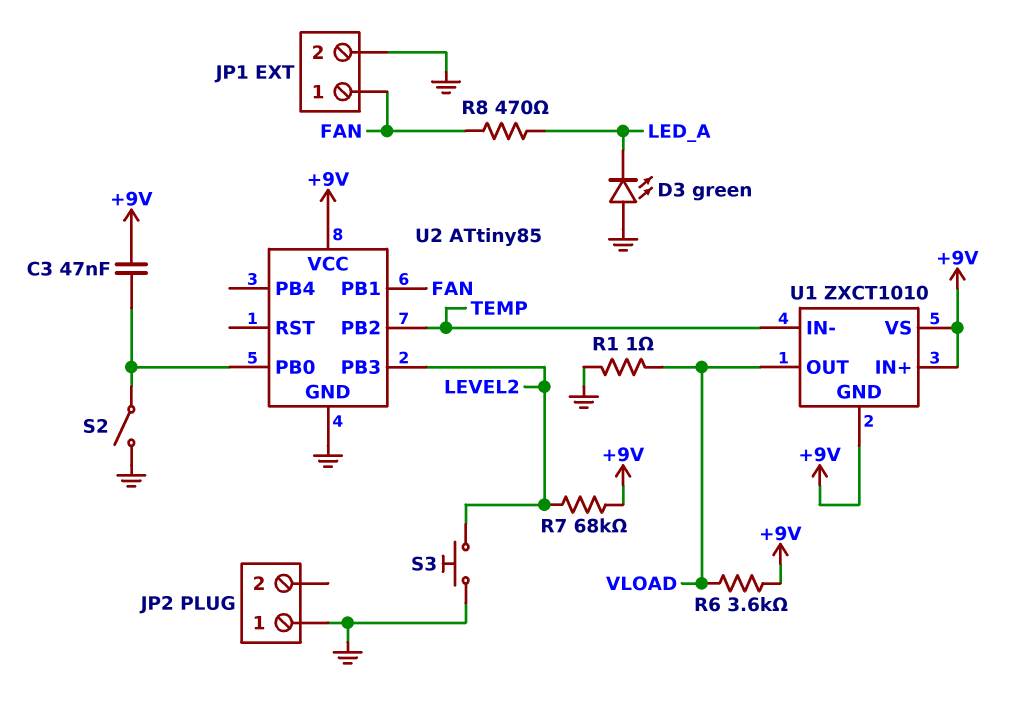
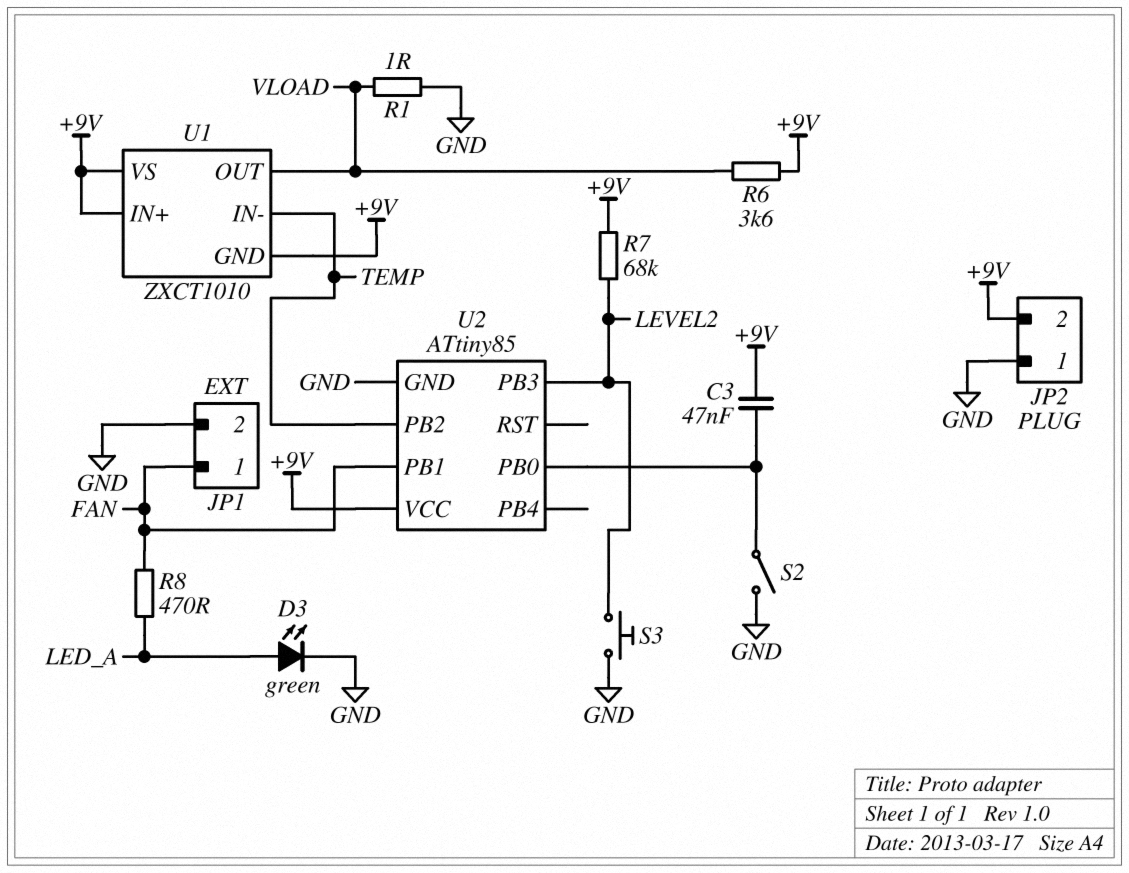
D3: LED green (A GND, K LED_A) -> LED green (A LED_A, K GND)
JP2 pin 2: none -> +9V

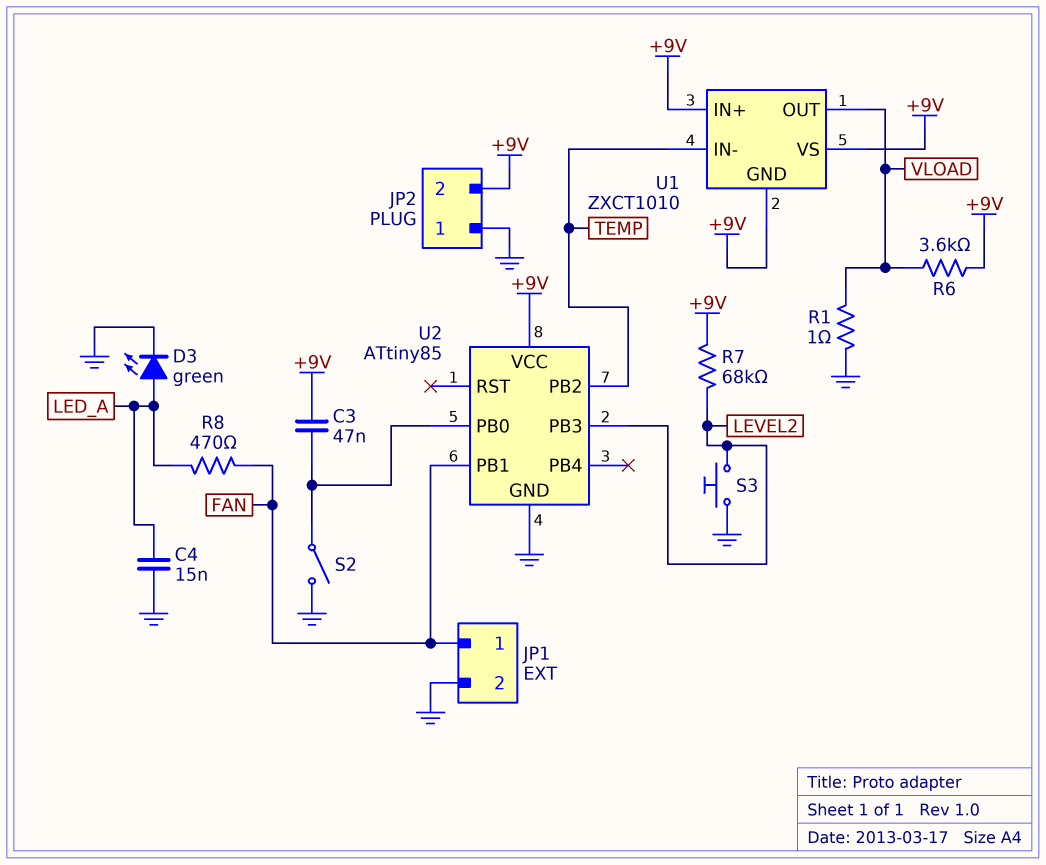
C4: none -> 15nF (GND, LED_A)

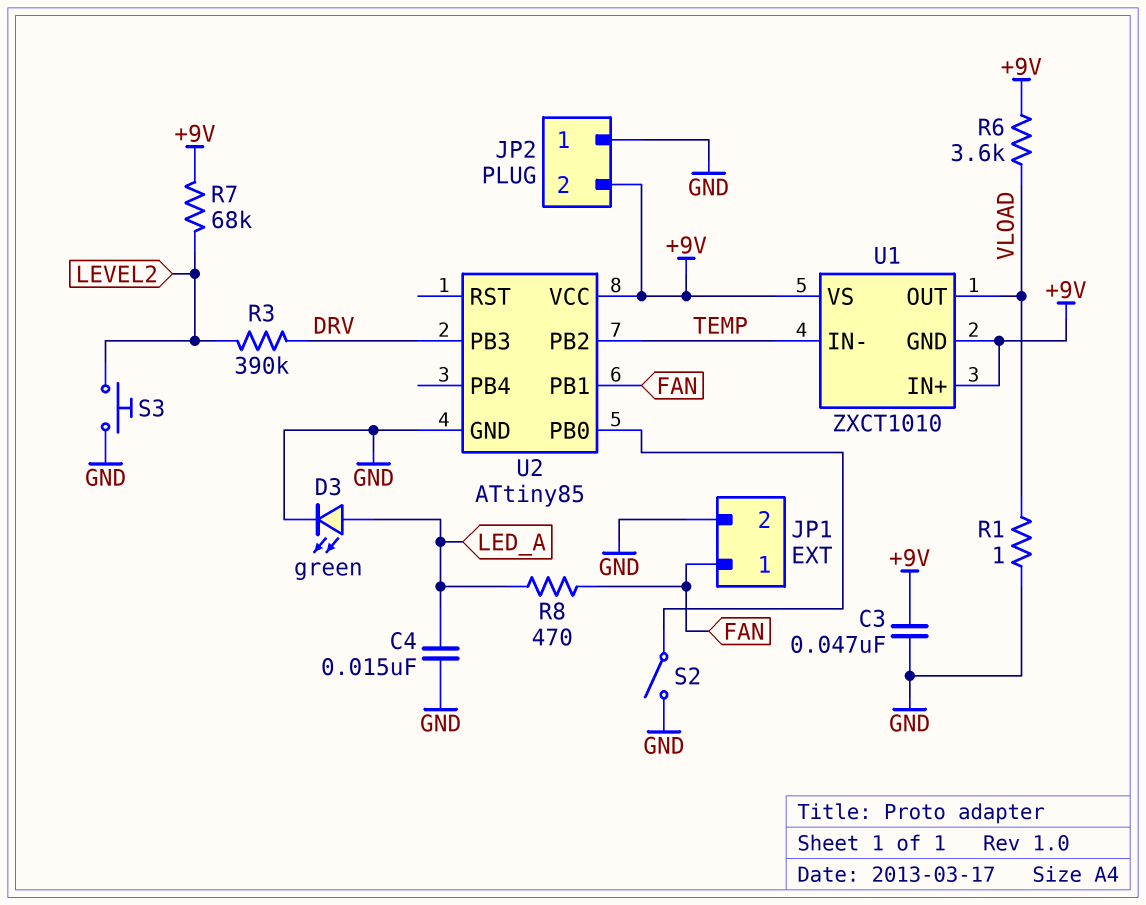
C3: 47nF (+9V, U2/PB0) -> 47nF (+9V, GND)
R3: none -> 390k (DRV, LEVEL2)
U2 pin PB3: LEVEL2 -> DRV

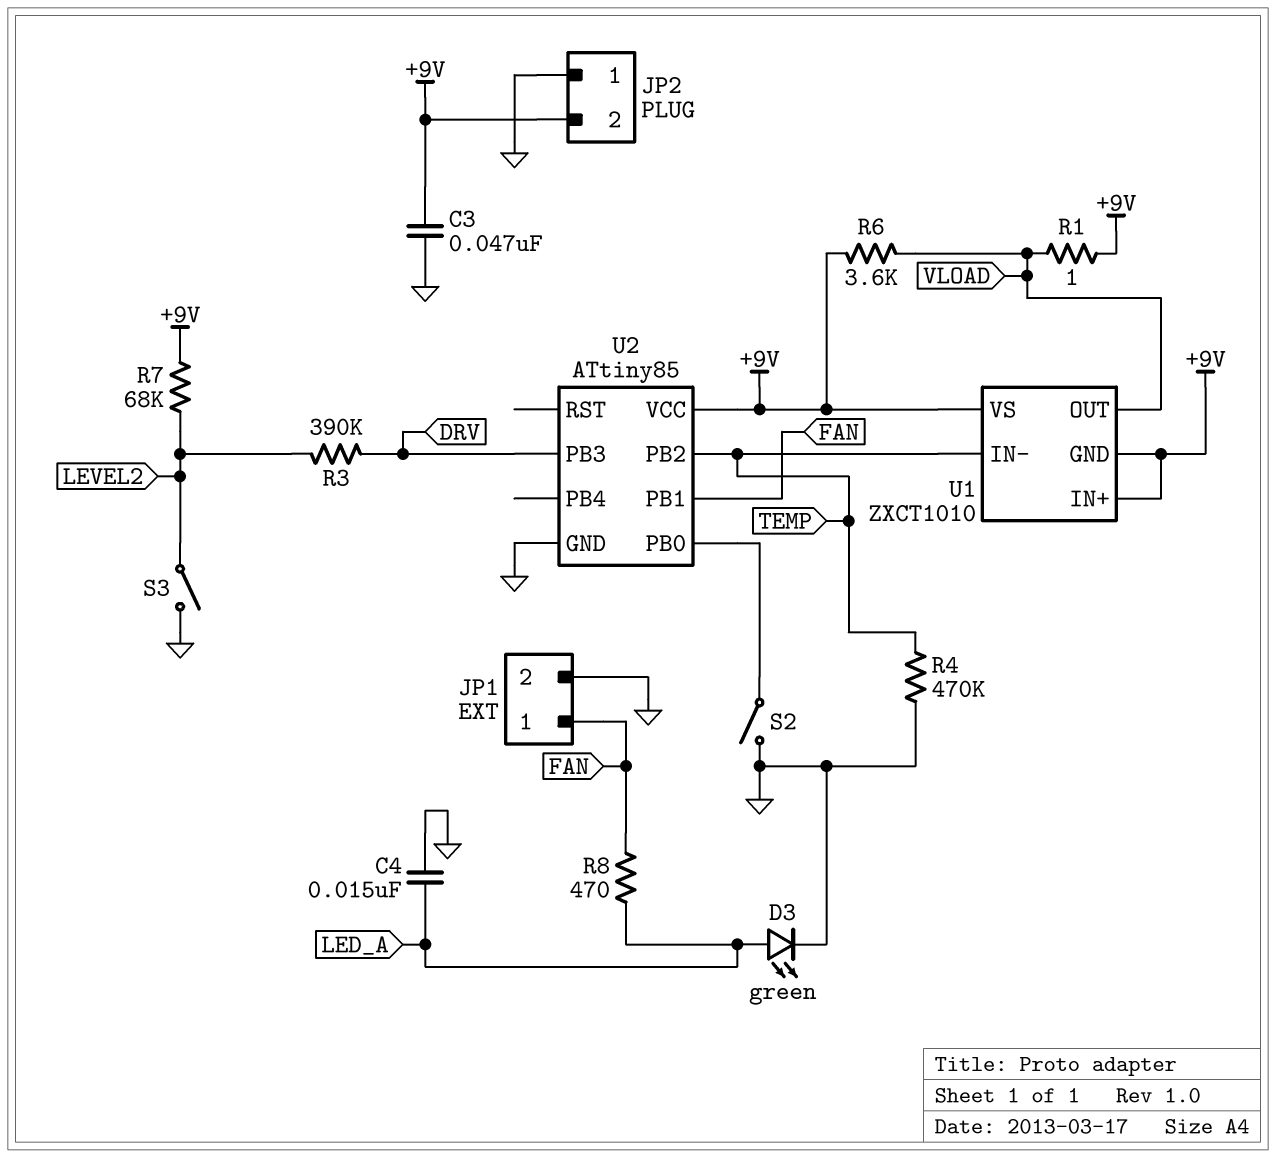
R1: 1 (GND, VLOAD) -> 1 (+9V, VLOAD)
R4: none -> 470k (GND, TEMP)
S3: button (GND, LEVEL2) -> switch (GND, LEVEL2)

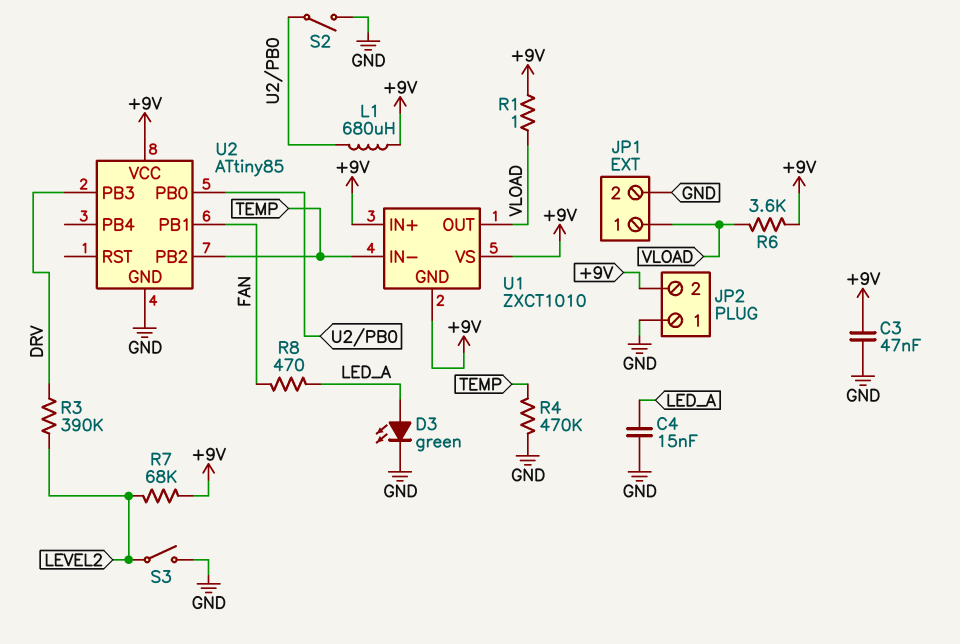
JP1 pin 1: FAN -> VLOAD
L1: none -> 680uH (+9V, U2/PB0)

